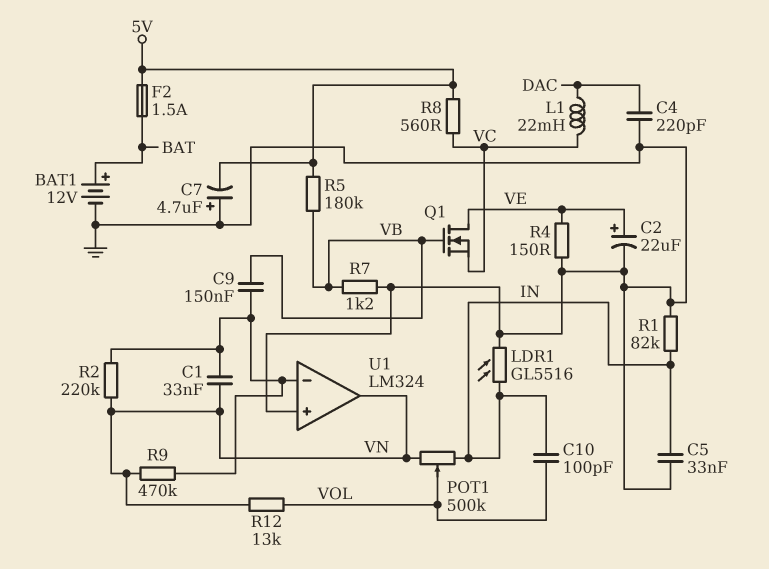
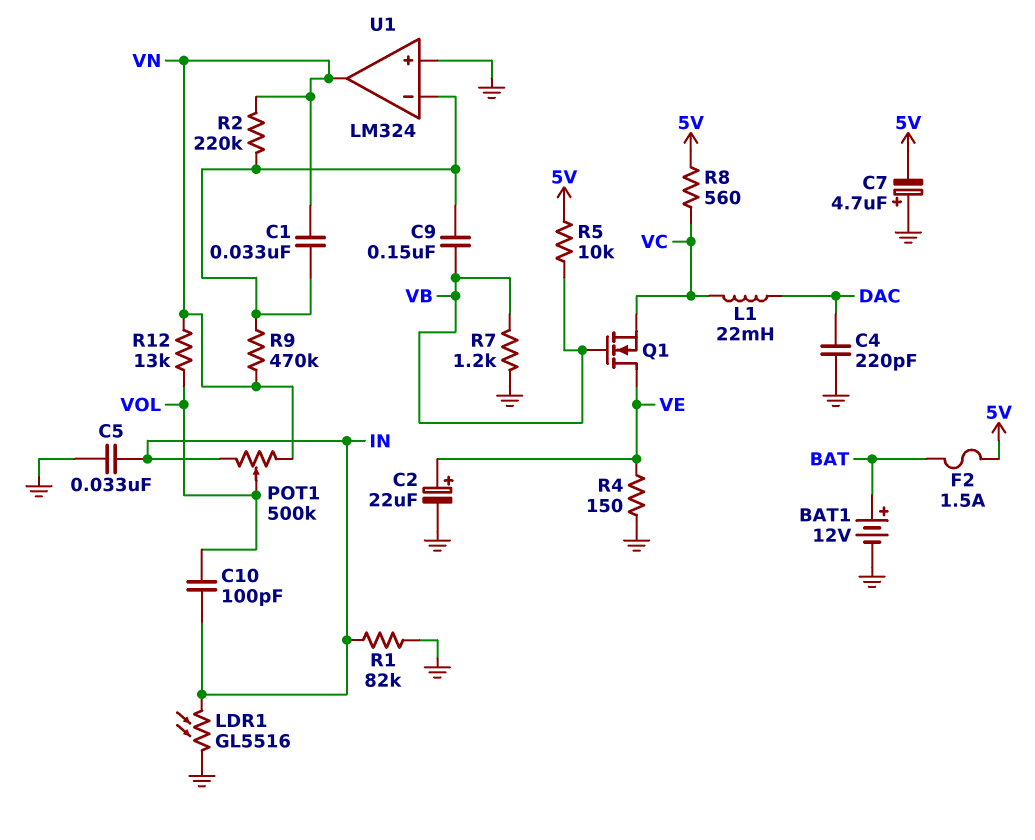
R5: 180k (5V, VB) -> 10k (5V, VB)

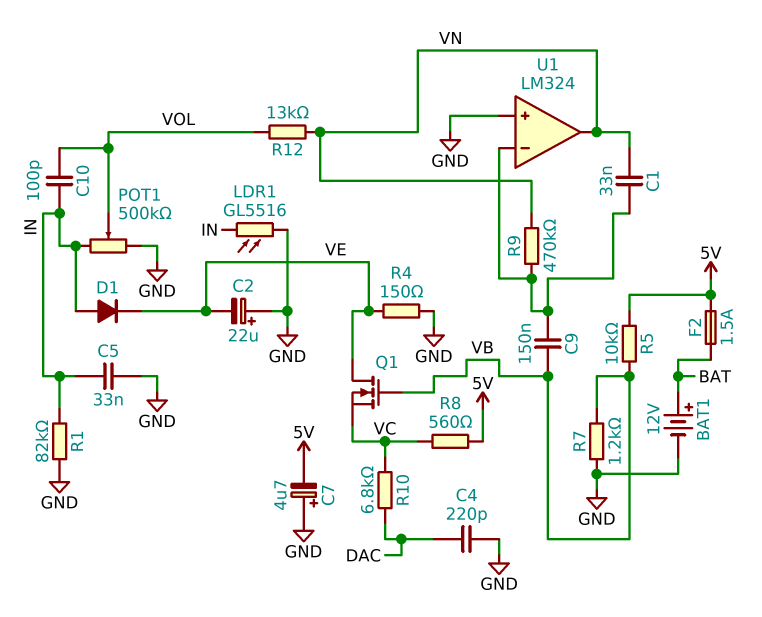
C2: 22uF (plus VE, minus GND) -> 22uF (plus GND, minus VE)
D1: none -> diode (A IN, K VE)
L1: 22mH (DAC, VC) -> none
POT1: 500k (IN, VN, wiper VOL) -> 500k (GND, IN, wiper VOL)
R2: 220k (U1/in-, VN) -> none
R10: none -> 6.8k (DAC, VC)

